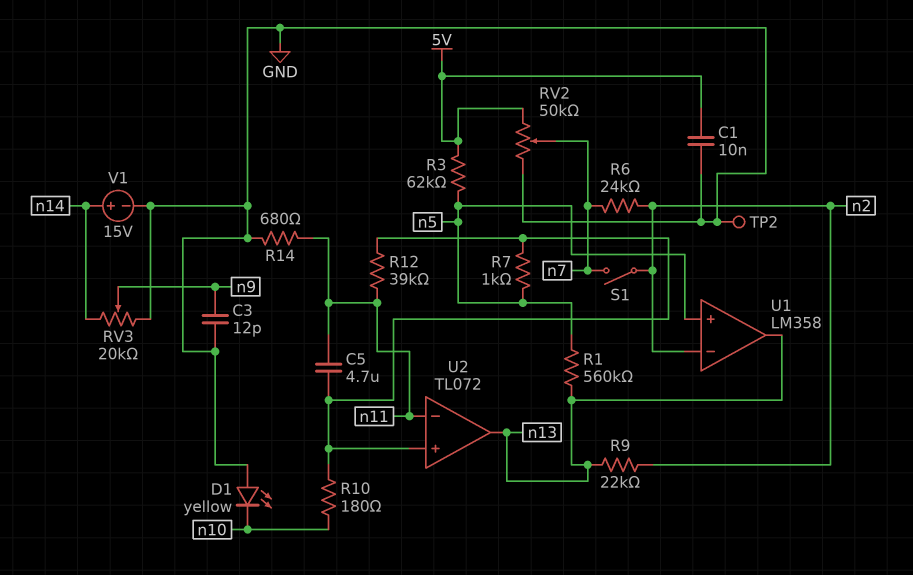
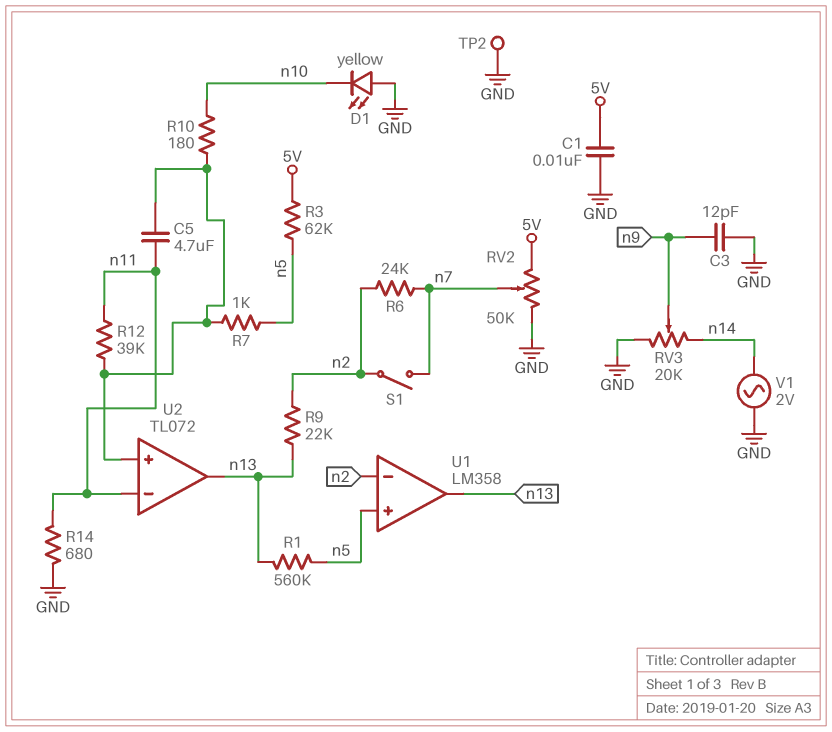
V1: 15V (plus n14, minus GND) -> AC 2V (GND, n14)

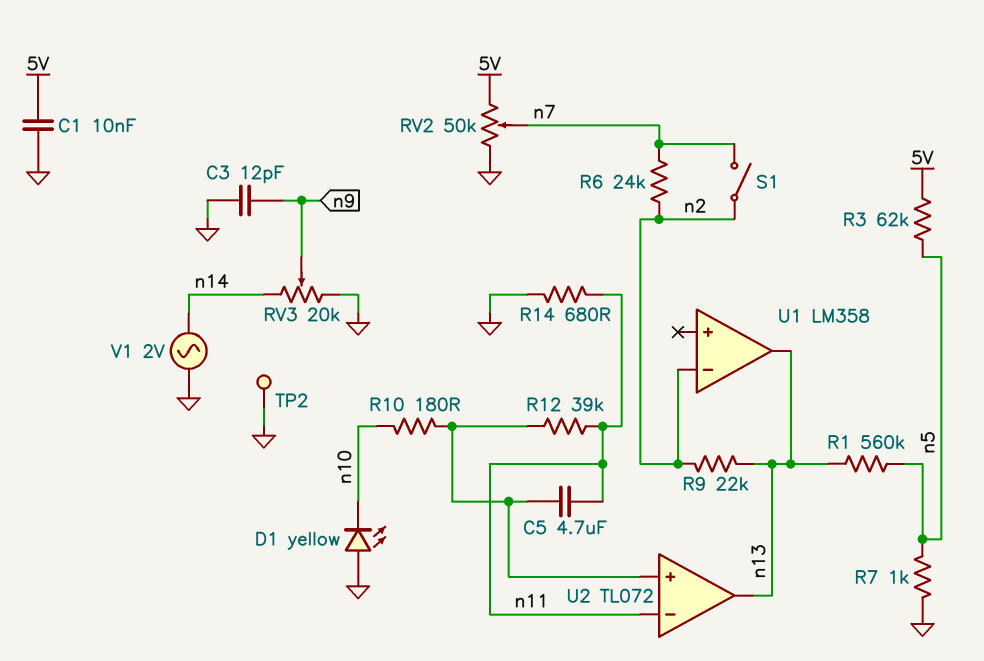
R7: 1k (U2/in+, n5) -> 1k (GND, n5)
U1 pin in+: n5 -> none

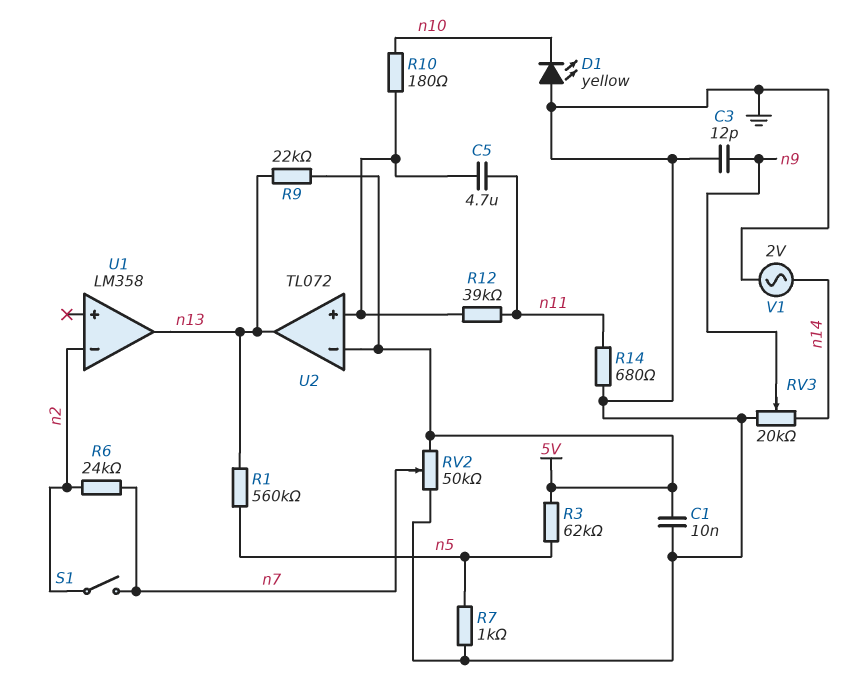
R9: 22k (n2, n13) -> 22k (5V, n13)
TP2: test point (GND) -> none
U2 pin in-: n11 -> 5V

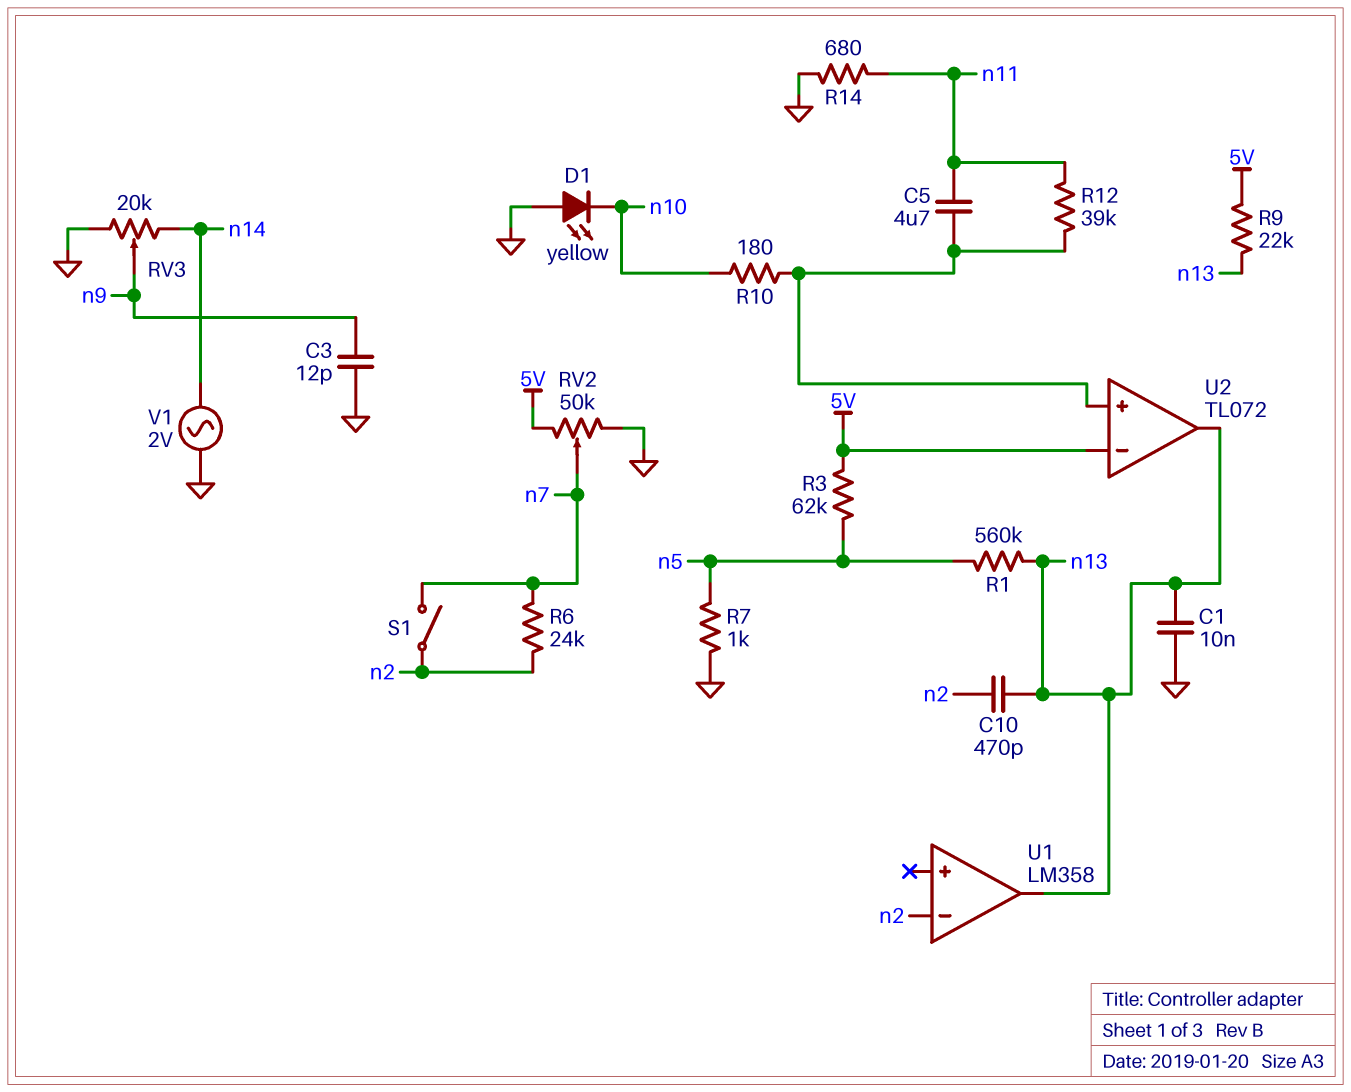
C1: 10nF (5V, GND) -> 10nF (GND, n13)
C10: none -> 470pF (n2, n13)

